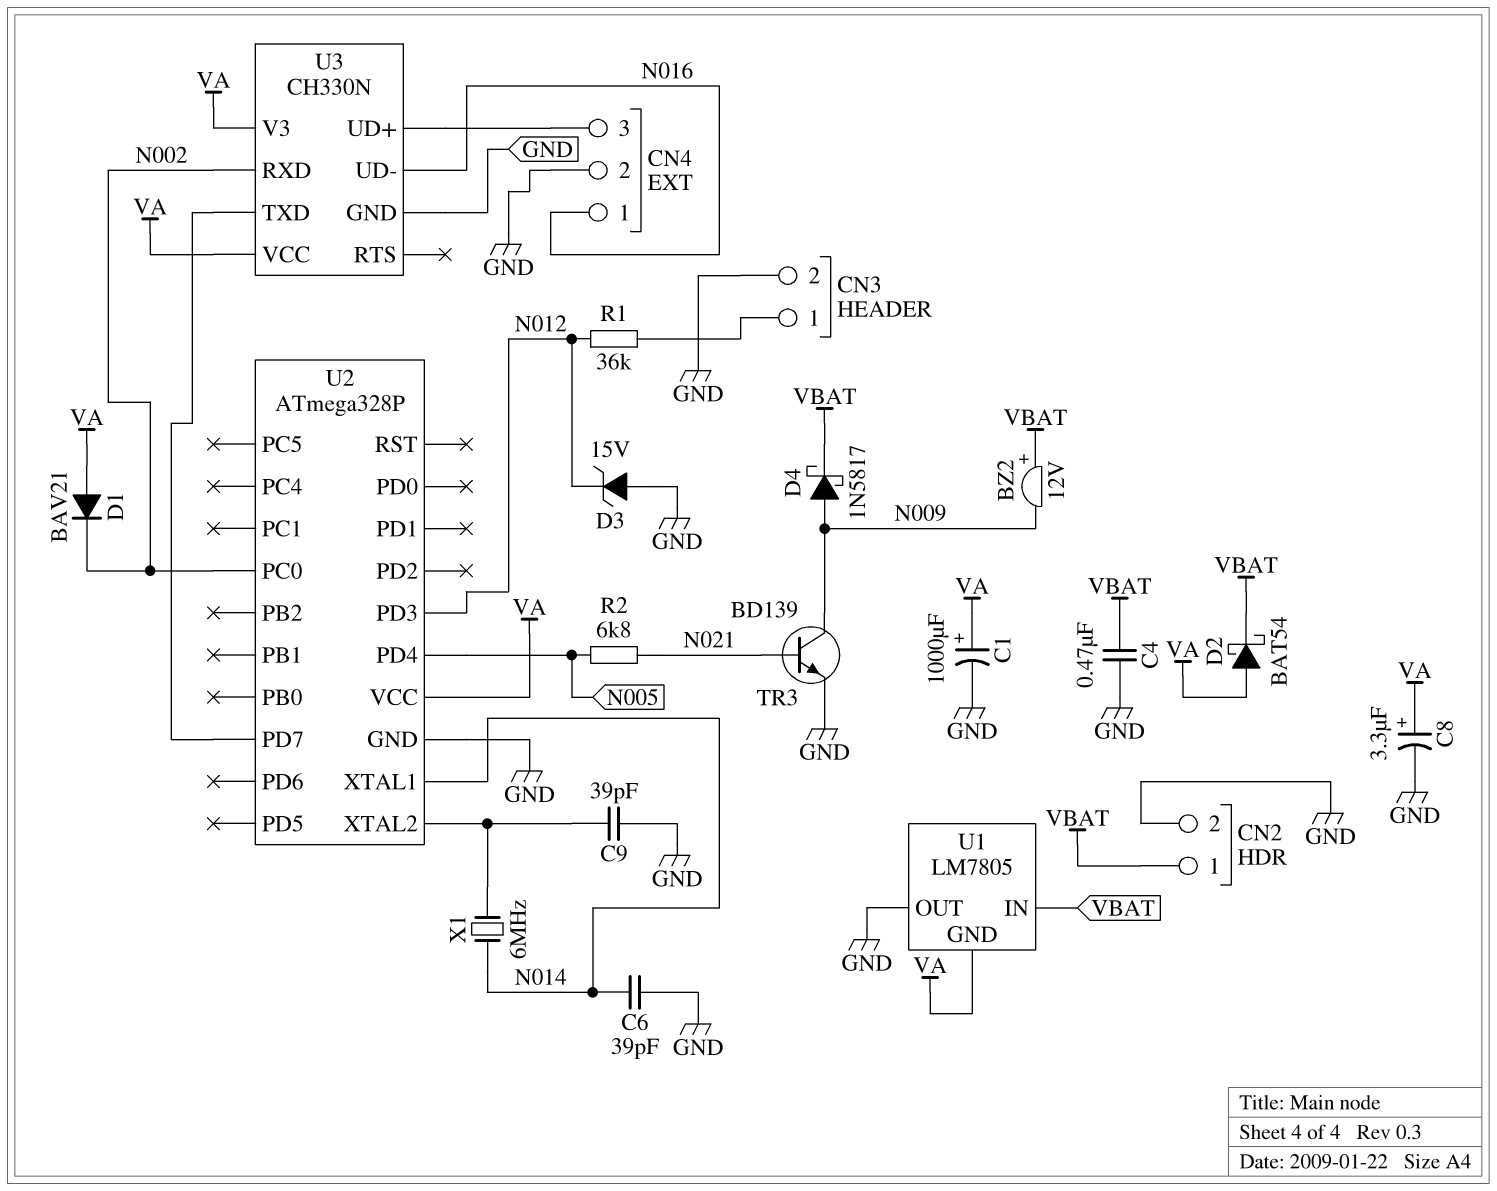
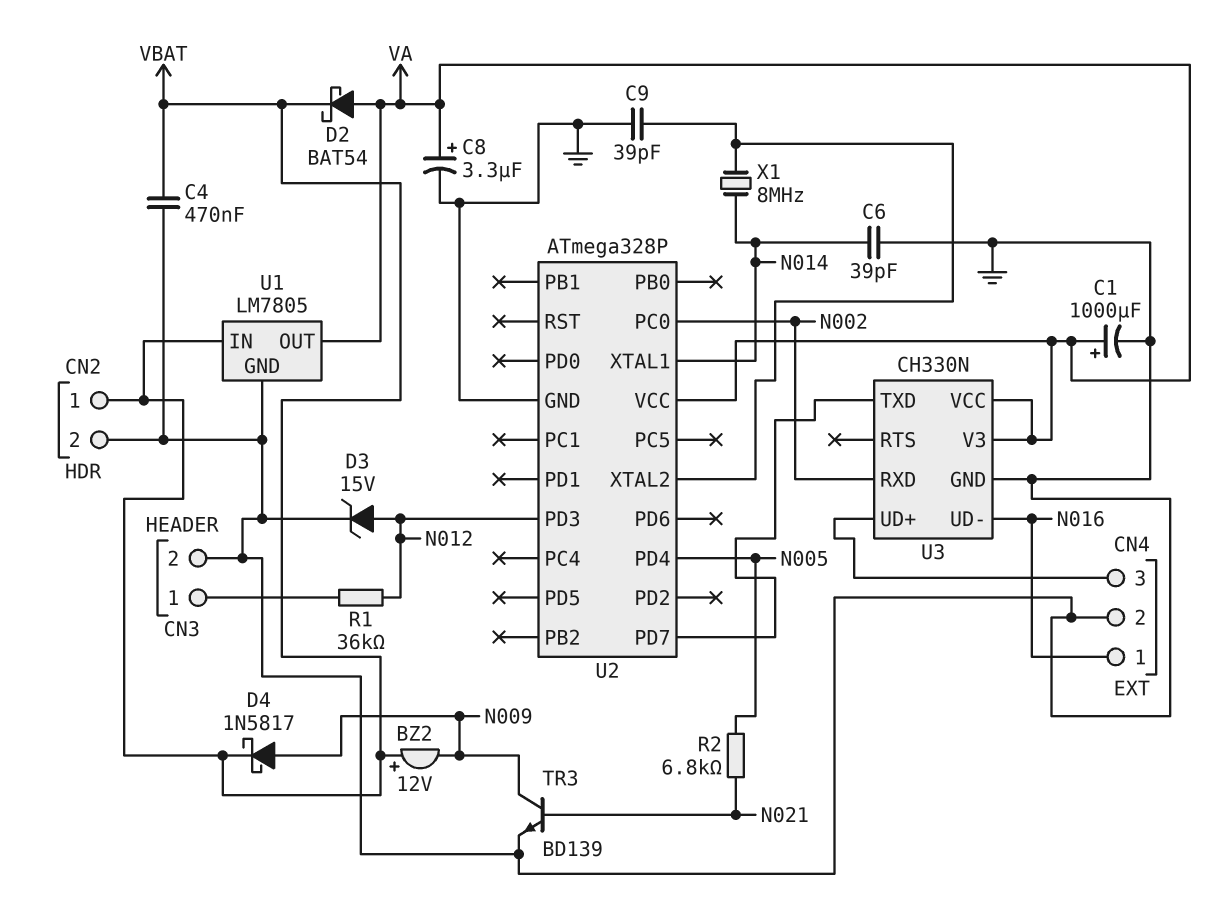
D1: diode BAV21 (A VA, K N002) -> none
D3: zener 15V (A GND, K N012) -> zener 15V (A N012, K GND)
U1 pin GND: VA -> GND
U1 pin OUT: GND -> VA
X1: 6MHz (N014, U2/XTAL2) -> 8MHz (N014, U2/XTAL2)

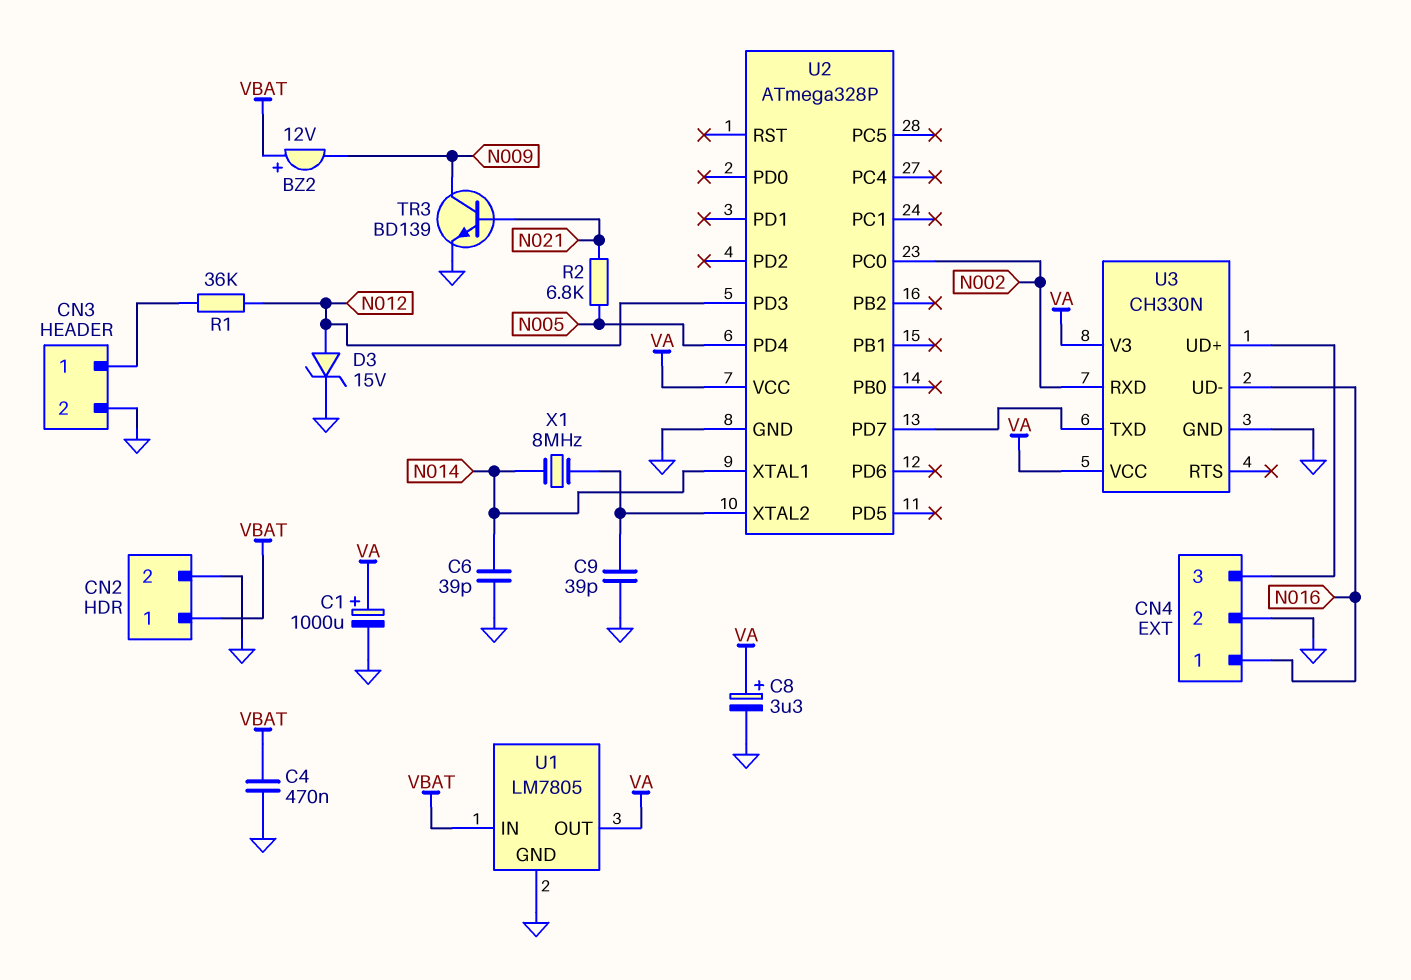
D2: schottky BAT54 (A VA, K VBAT) -> none
D4: schottky 1N5817 (A N009, K VBAT) -> none

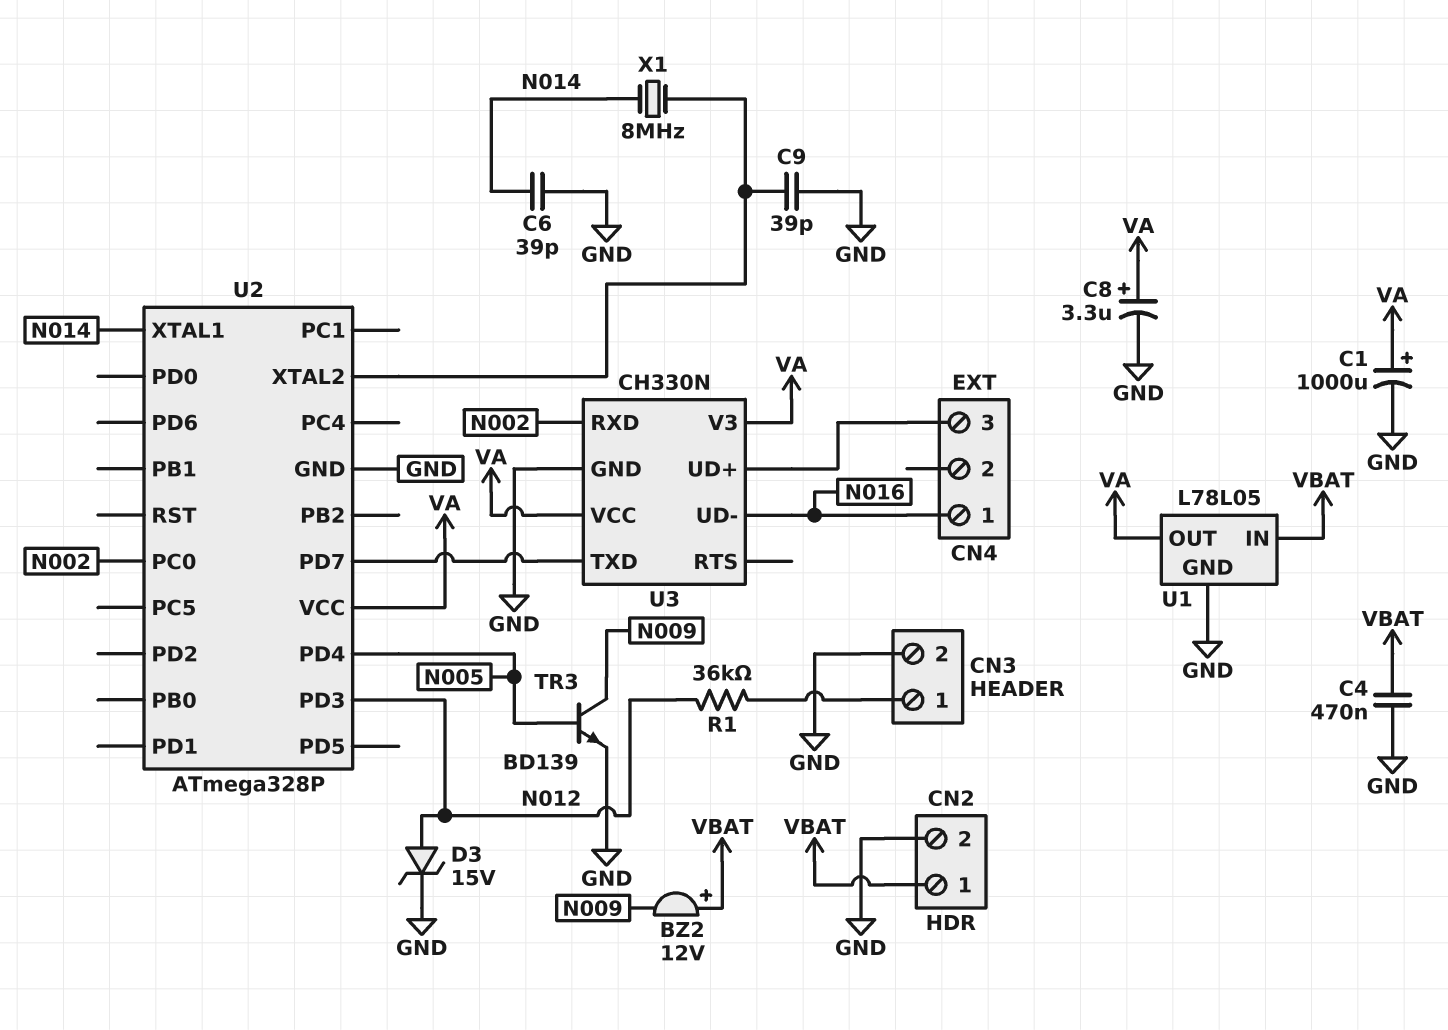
CN4 pin 2: GND -> none
R2: 6.8k (N005, N021) -> none
TR3: NPN BD139 (B N021, C N009, E GND) -> NPN BD139 (B N005, C N009, E GND)
U1: LM7805 -> L78L05

